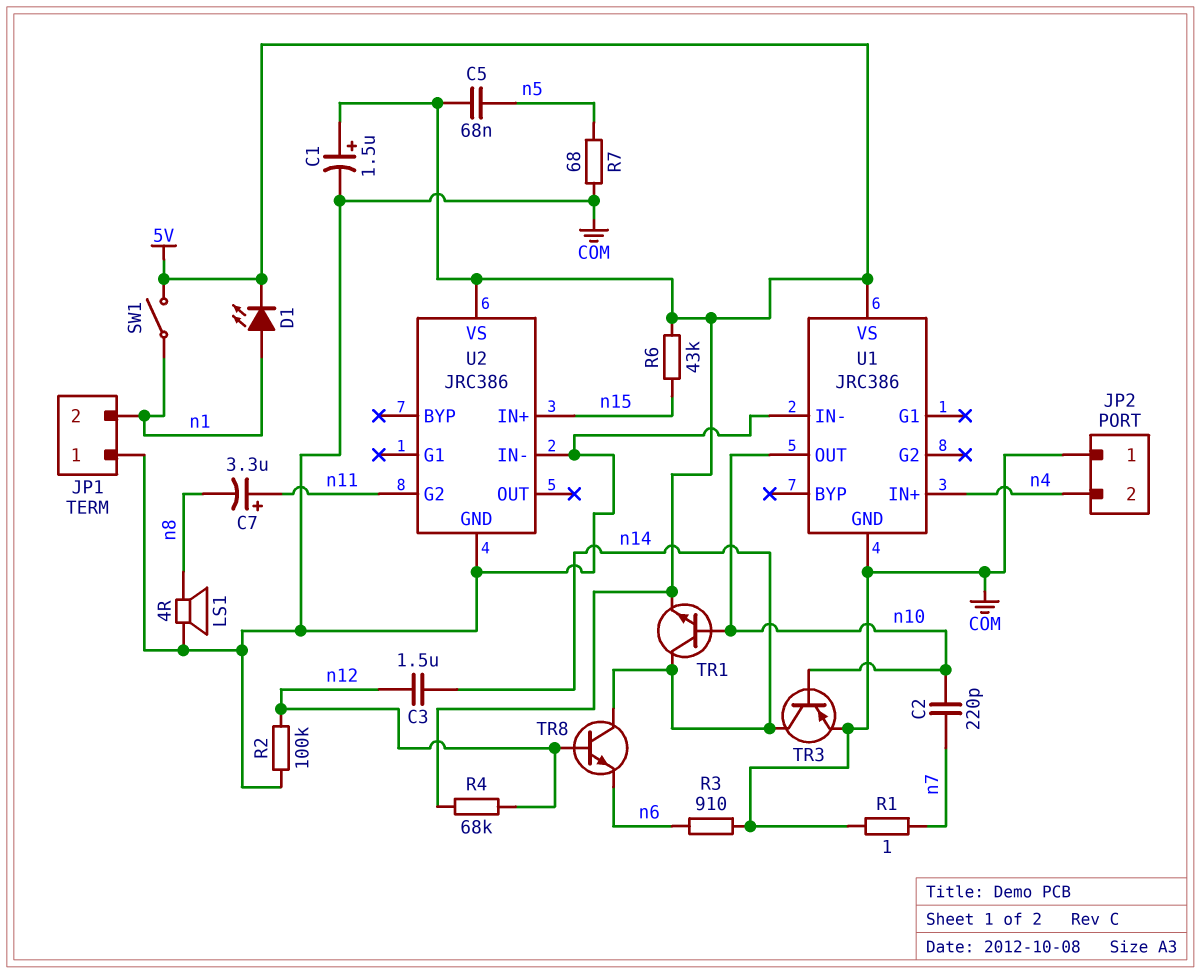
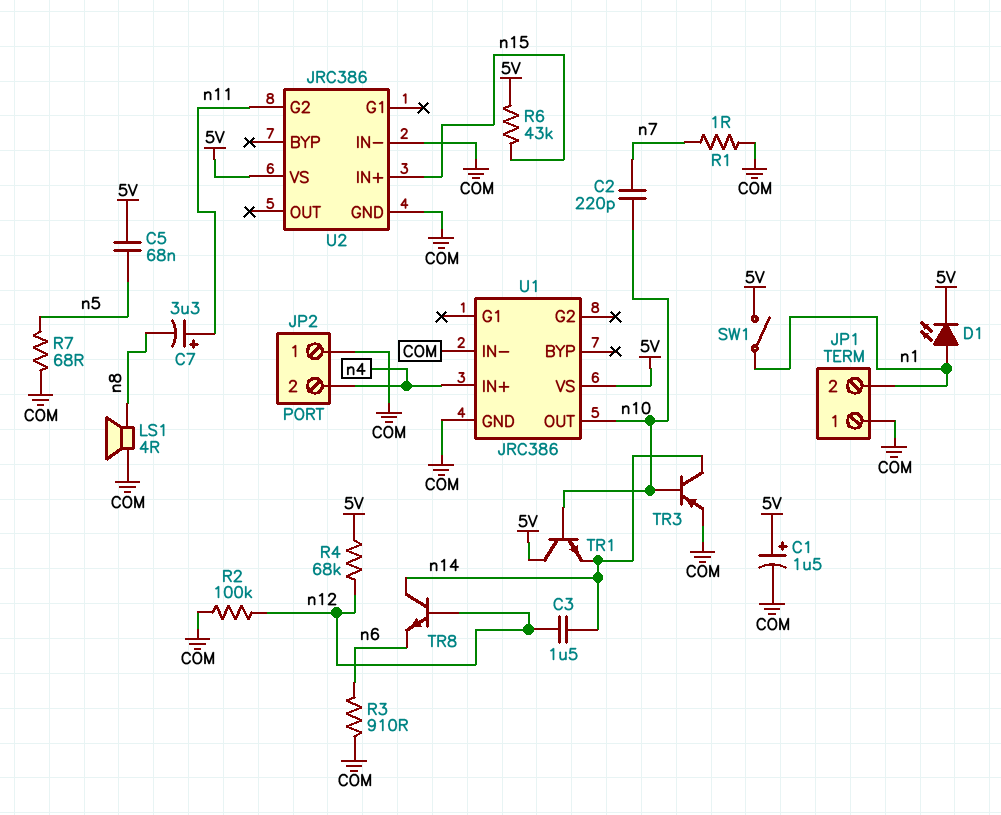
TR1: NPN (B n10, C n14, E 5V) -> NPN (B n10, C 5V, E n14)

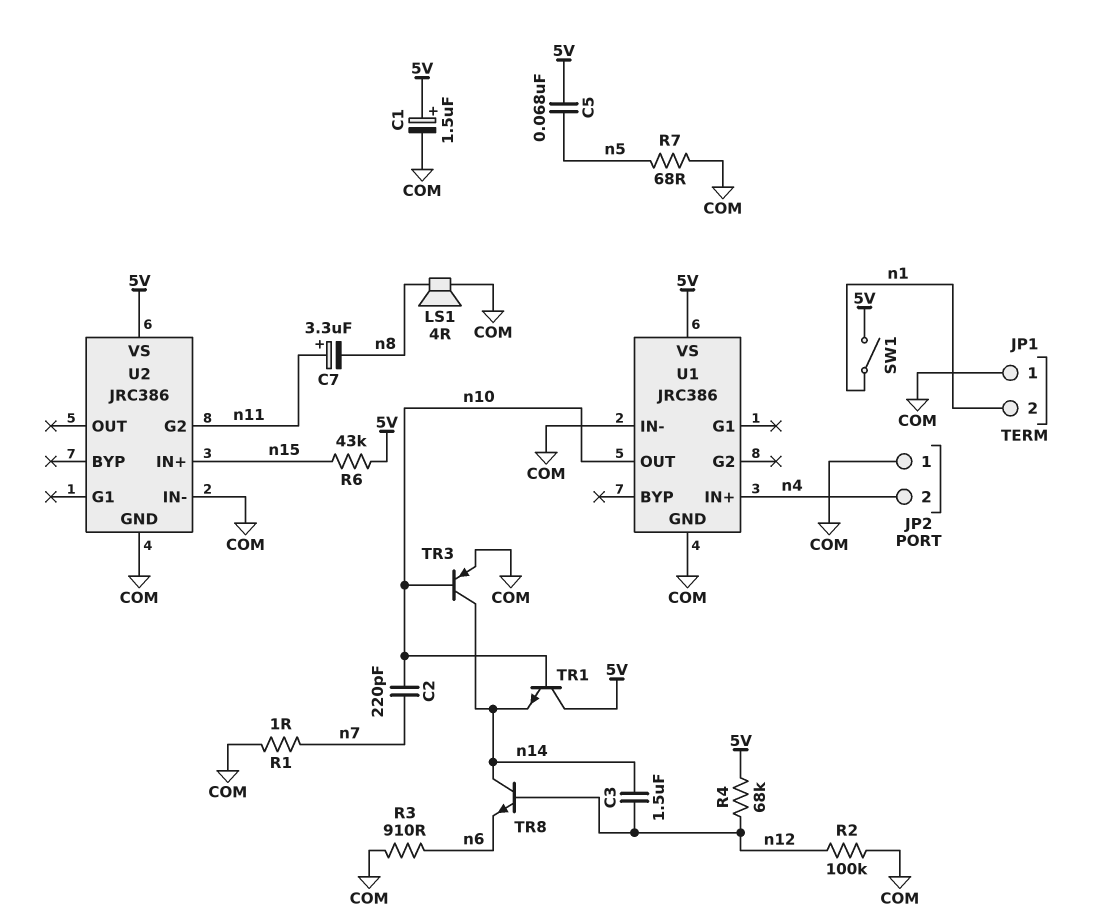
D1: LED (A n1, K 5V) -> none

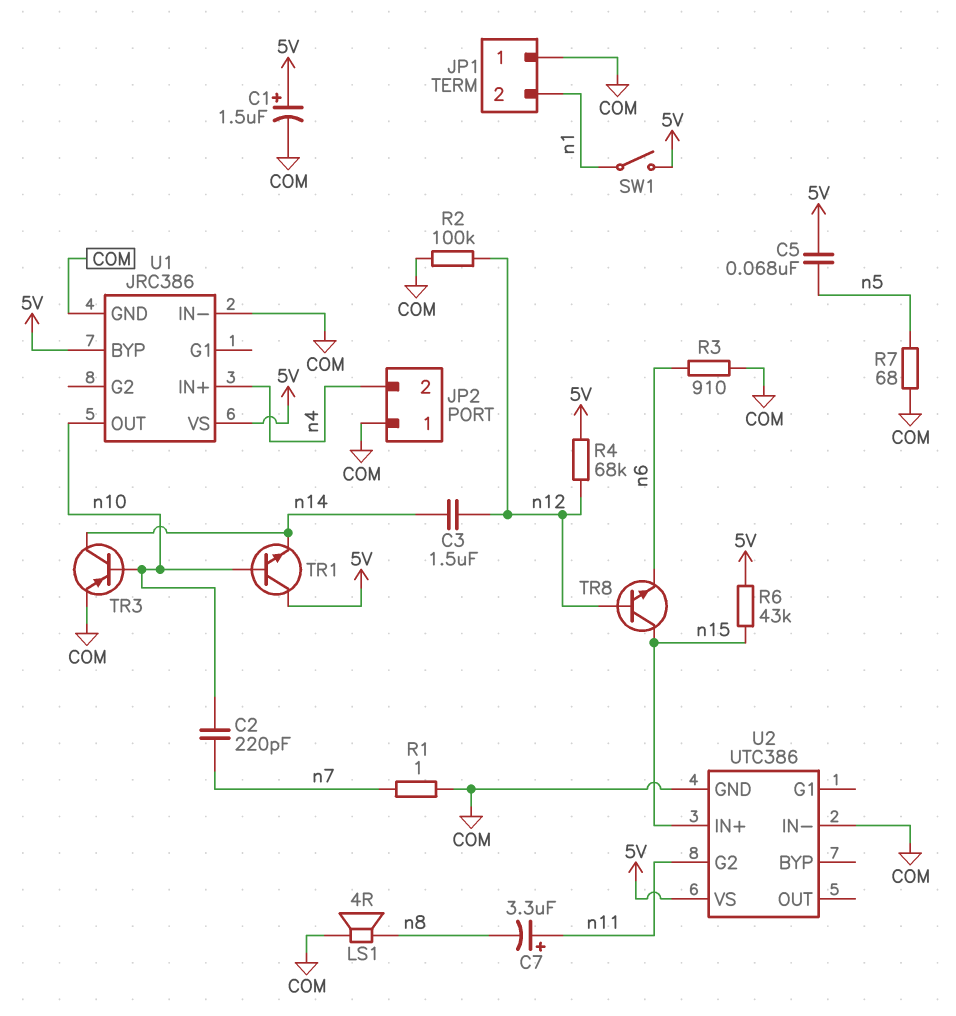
TR8: NPN (B n12, C n14, E n6) -> NPN (B n12, C n15, E n6)
U1 pin BYP: none -> 5V
U2: JRC386 -> UTC386

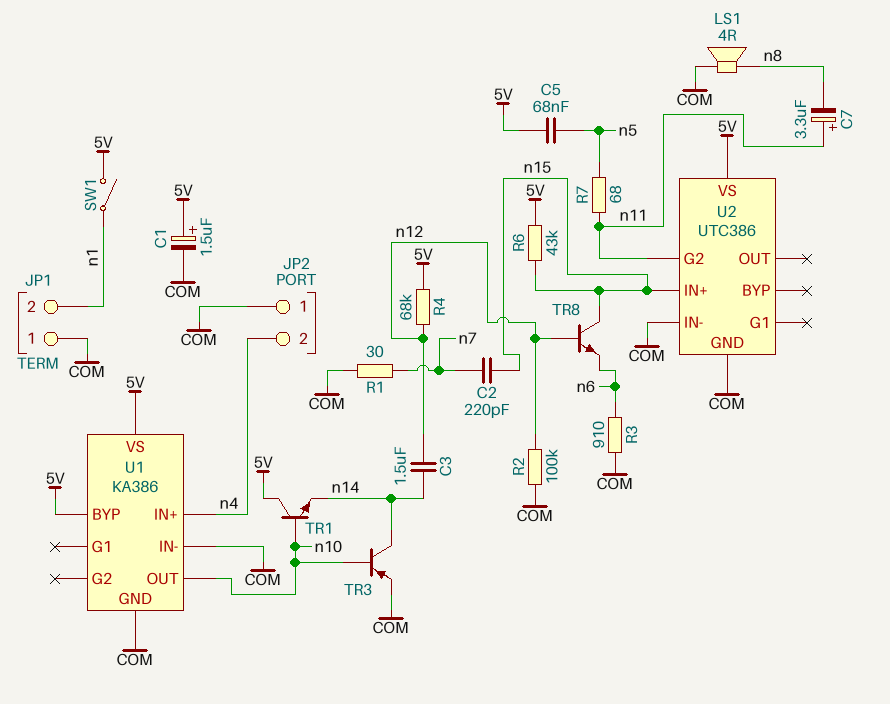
C2: 220pF (n7, n10) -> 220pF (n7, n15)
R1: 1 (COM, n7) -> 30 (COM, n7)
R7: 68 (COM, n5) -> 68 (n5, n11)
U1: JRC386 -> KA386

